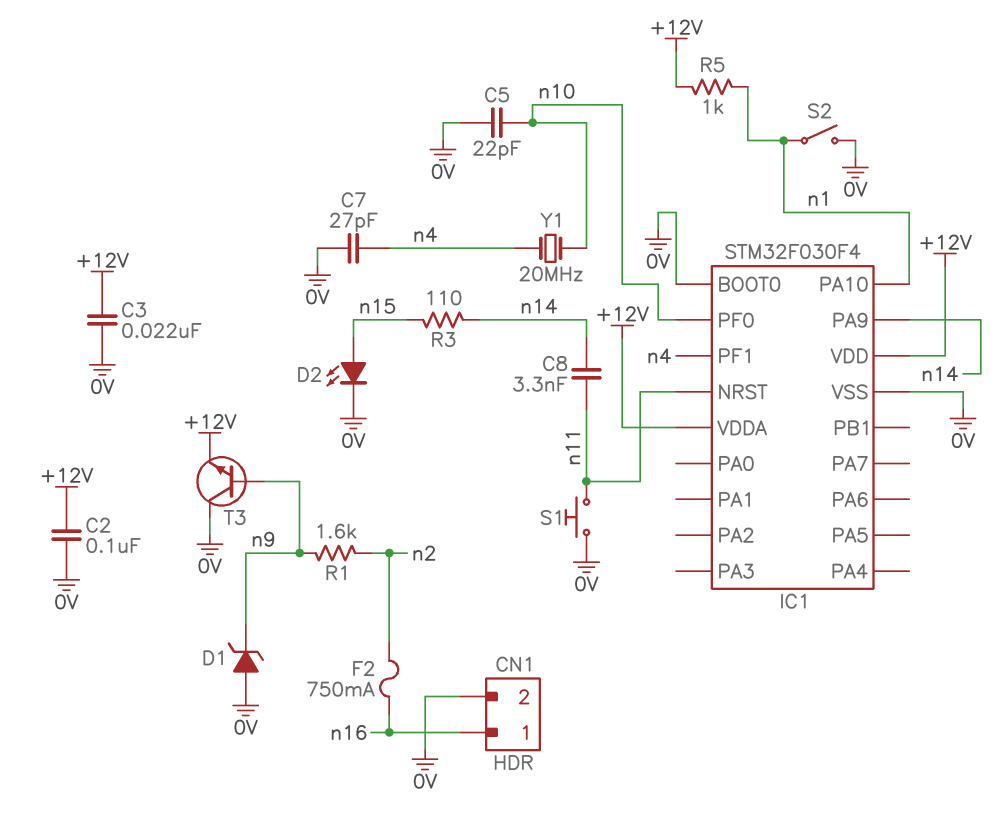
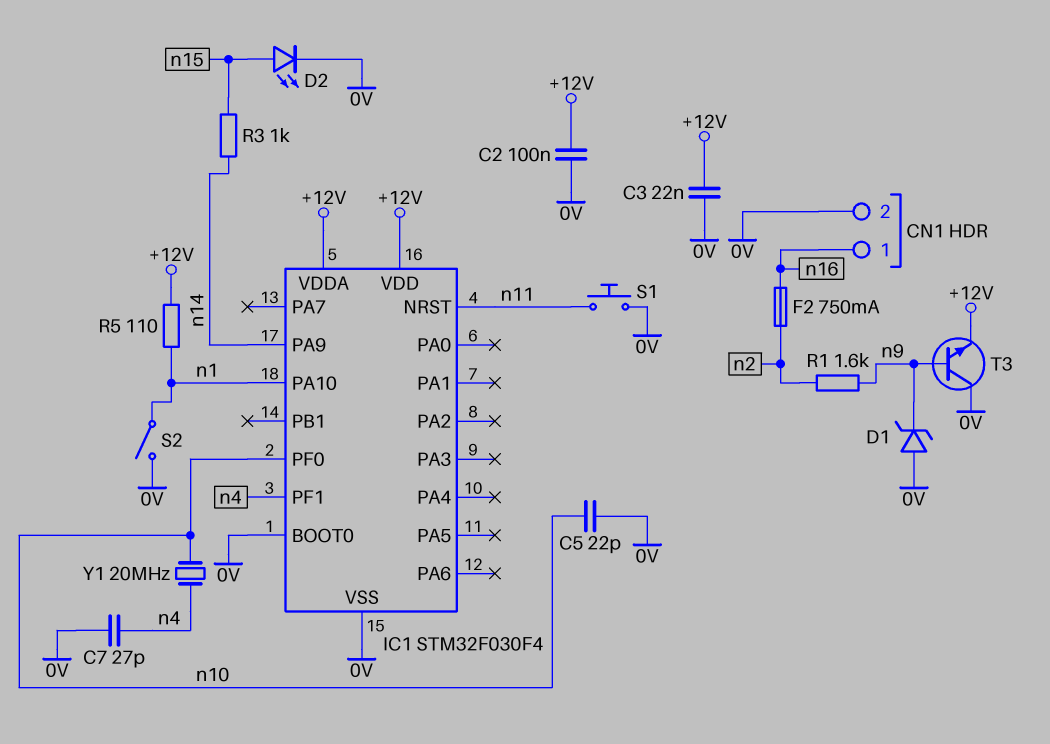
C8: 3.3nF (n11, n14) -> none
R3: 110 (n14, n15) -> 1k (n14, n15)
R5: 1k (+12V, n1) -> 110 (+12V, n1)

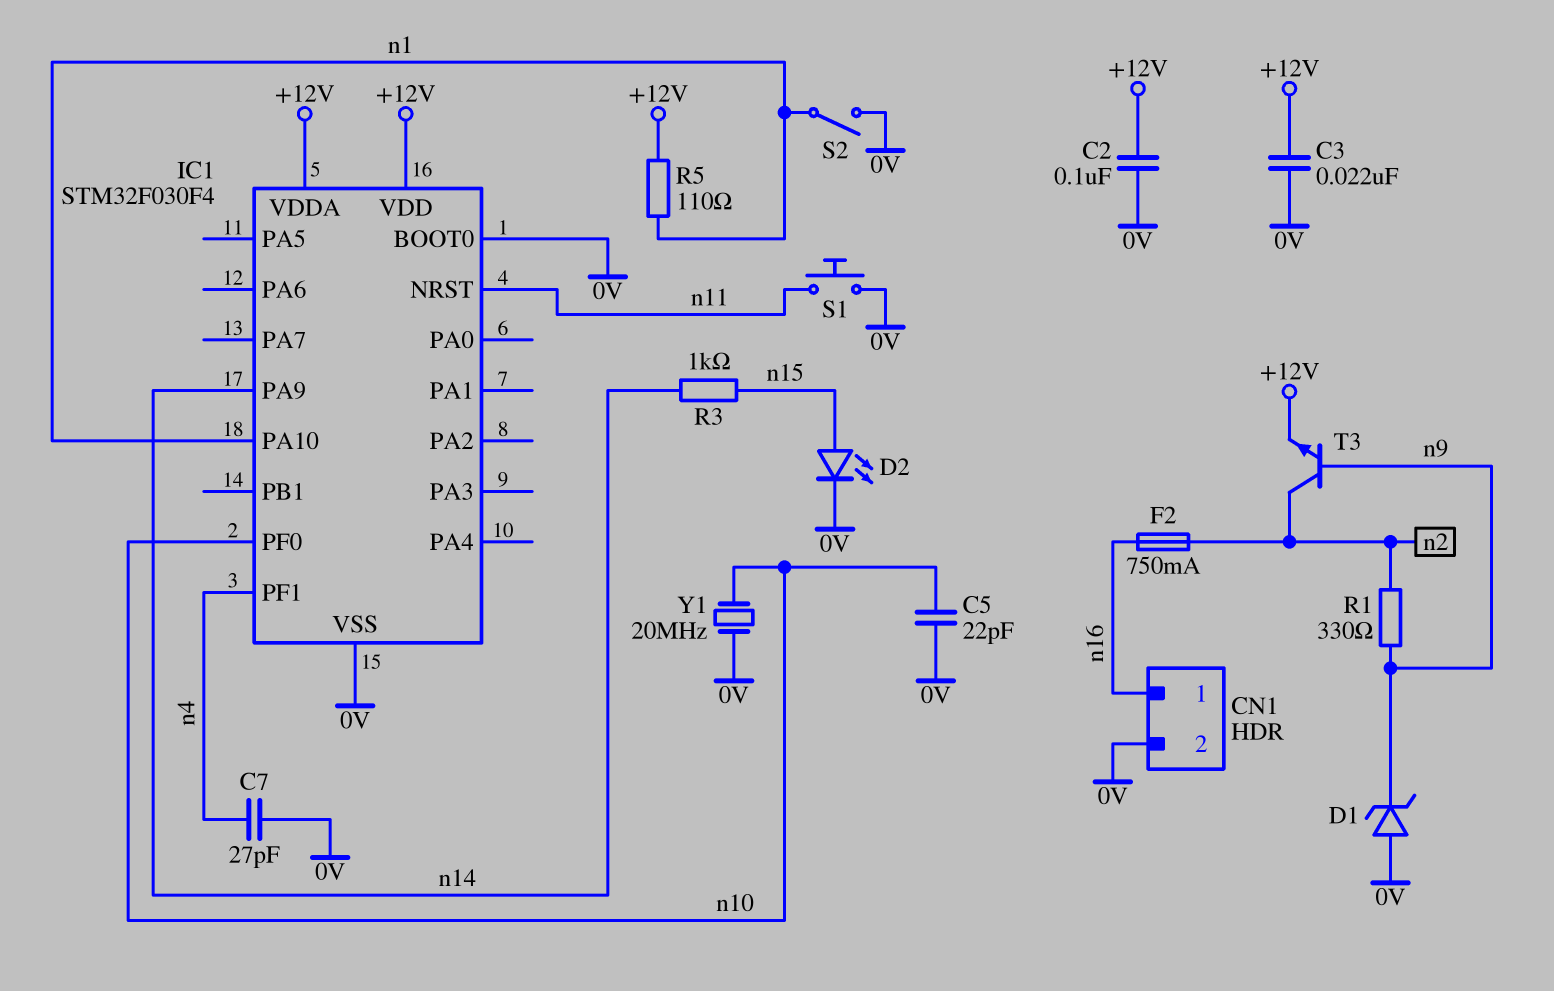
R1: 1.6k (n2, n9) -> 330 (n2, n9)
T3: NPN (B n9, C 0V, E +12V) -> NPN (B n9, C n2, E +12V)
Y1: 20MHz (n4, n10) -> 20MHz (0V, n10)

